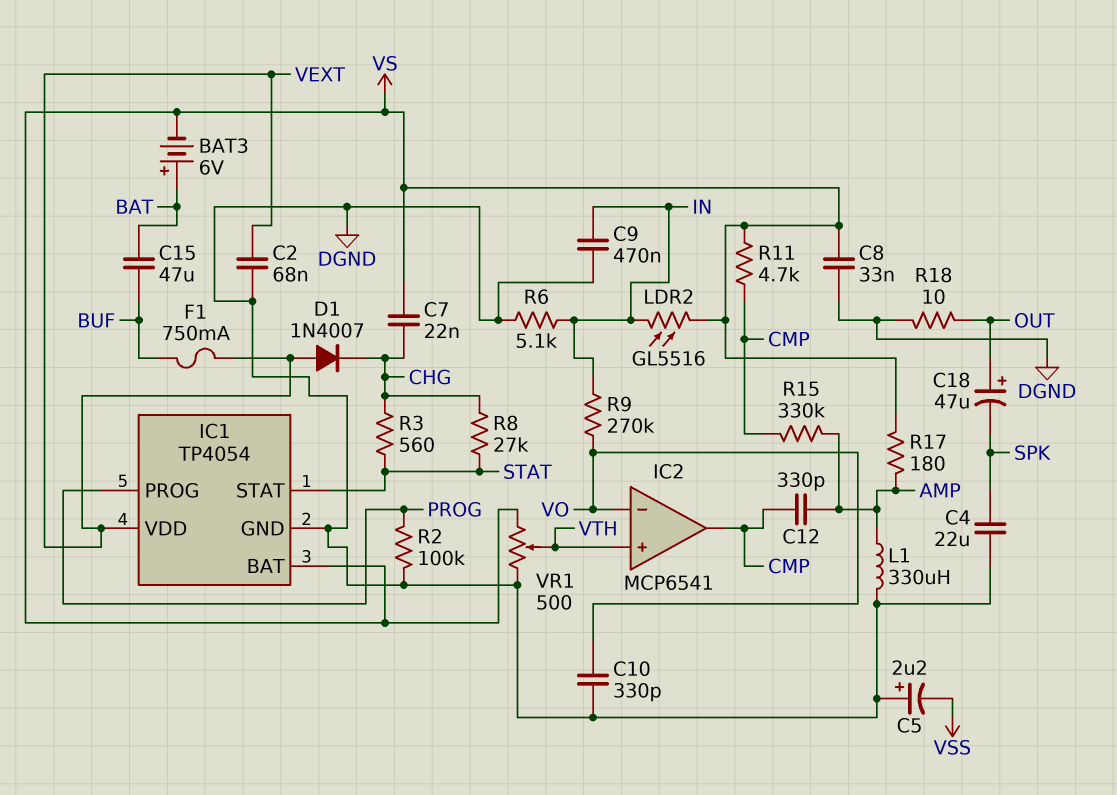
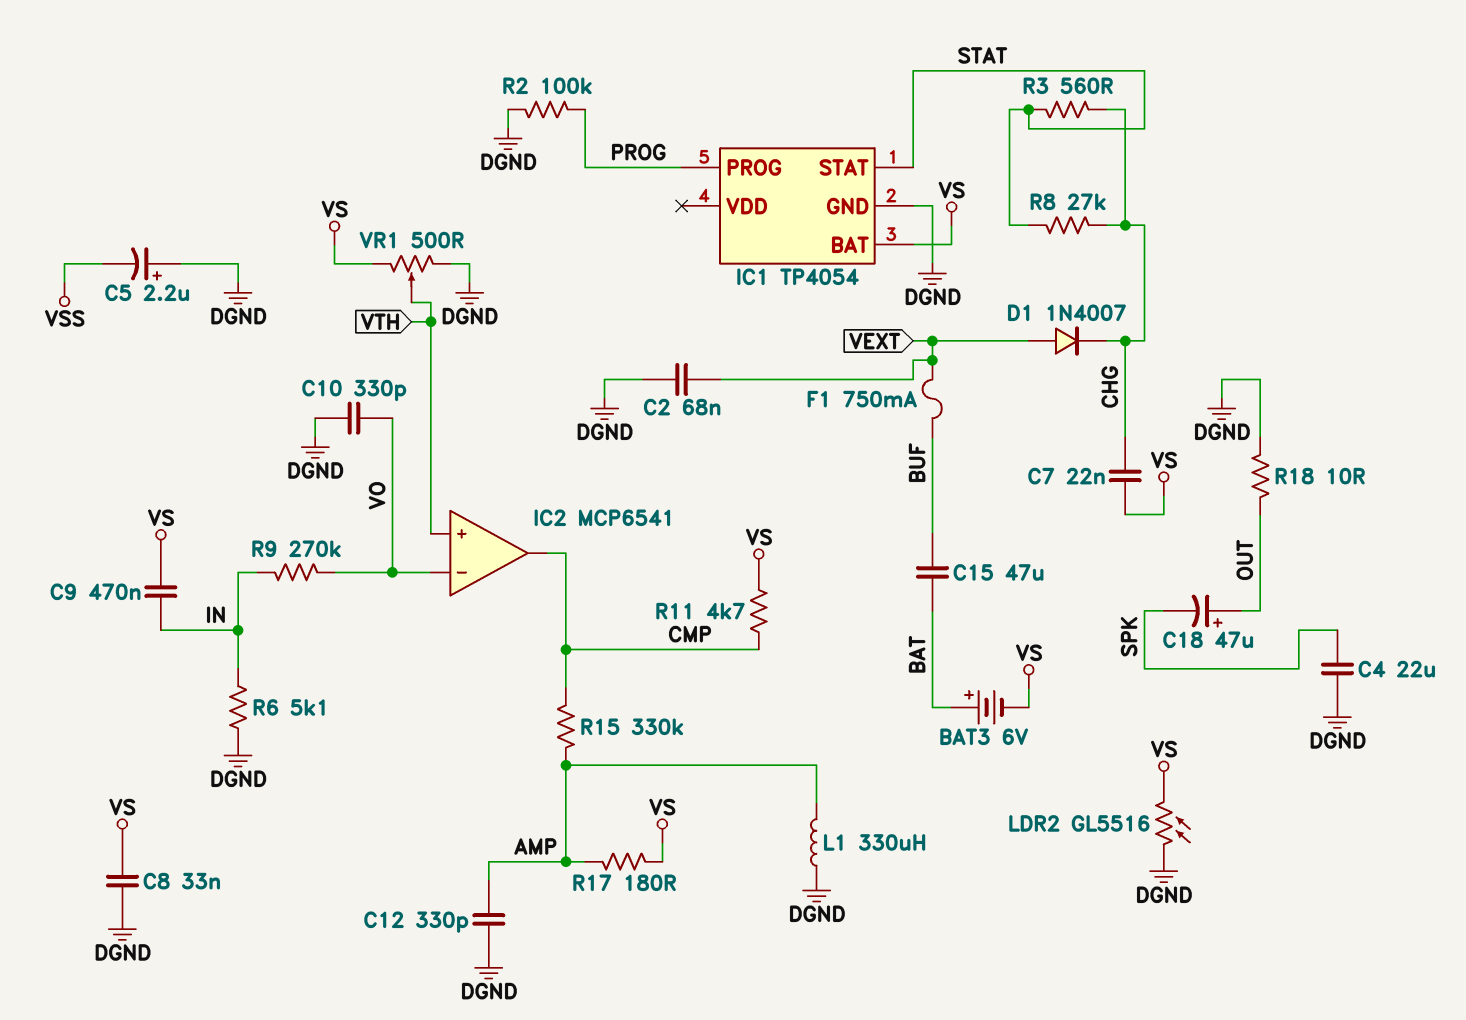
C9: 470nF (DGND, IN) -> 470nF (IN, VS)
C12: 330pF (AMP, CMP) -> 330pF (AMP, DGND)
IC1 pin VDD: VEXT -> none
LDR2: GL5516 (IN, VS) -> GL5516 (DGND, VS)

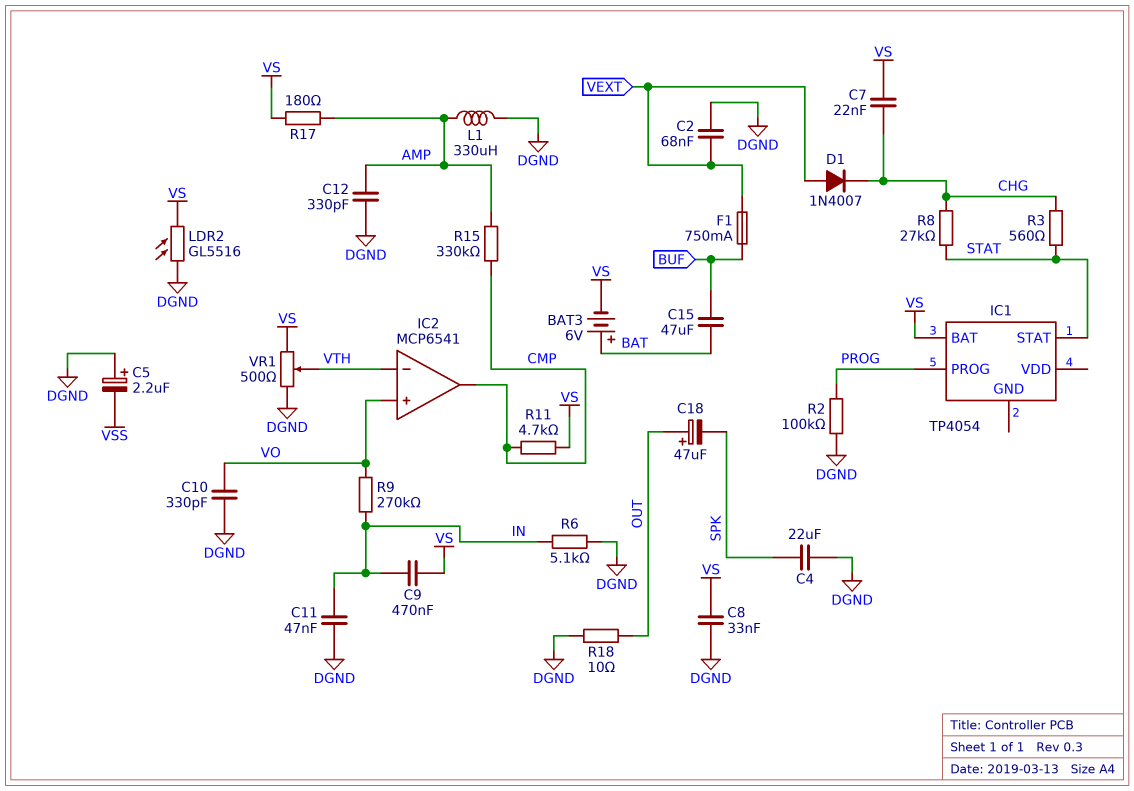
C11: none -> 47nF (DGND, IN)
IC1 pin GND: DGND -> none
IC2 pin in+: VTH -> VO
IC2 pin in-: VO -> VTH

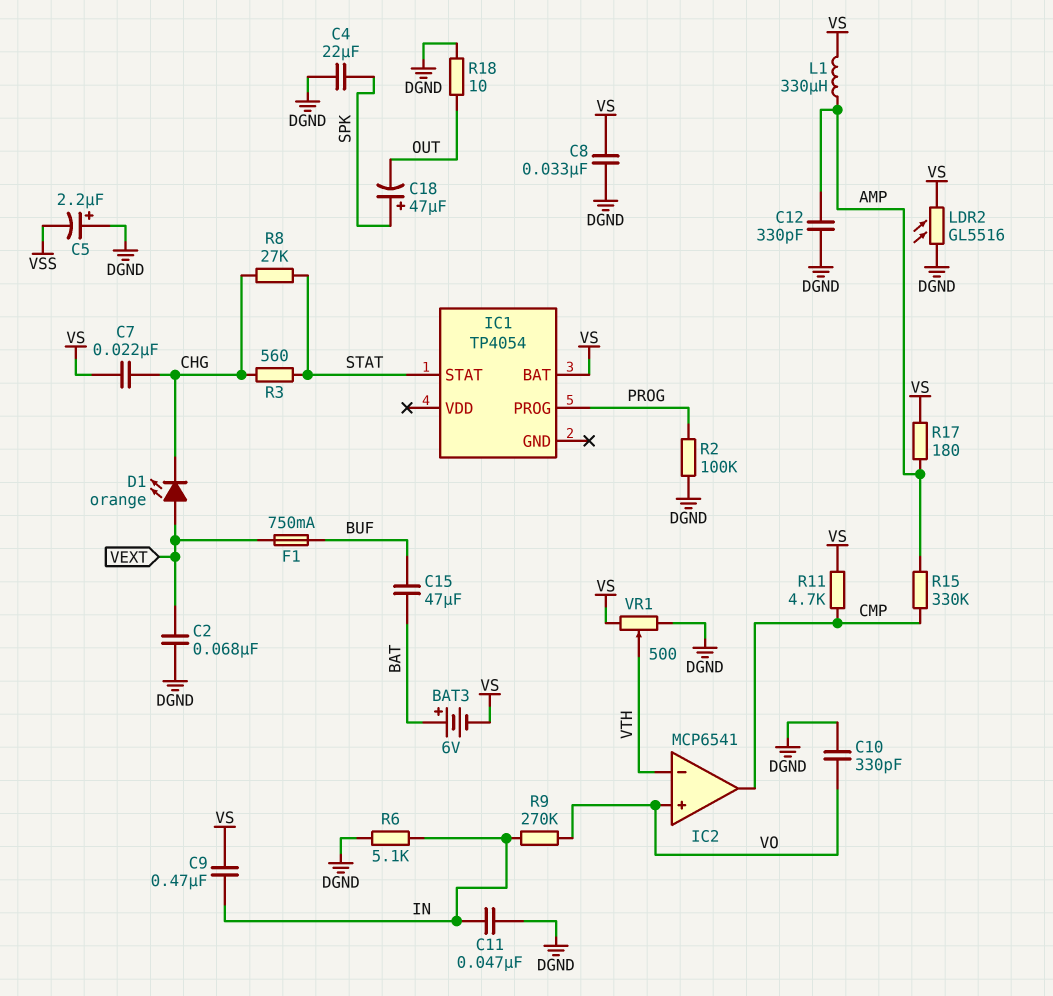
C18: 47uF (plus OUT, minus SPK) -> 47uF (plus SPK, minus OUT)
D1: diode 1N4007 (A VEXT, K CHG) -> LED orange (A VEXT, K CHG)
L1: 330uH (AMP, DGND) -> 330uH (AMP, VS)

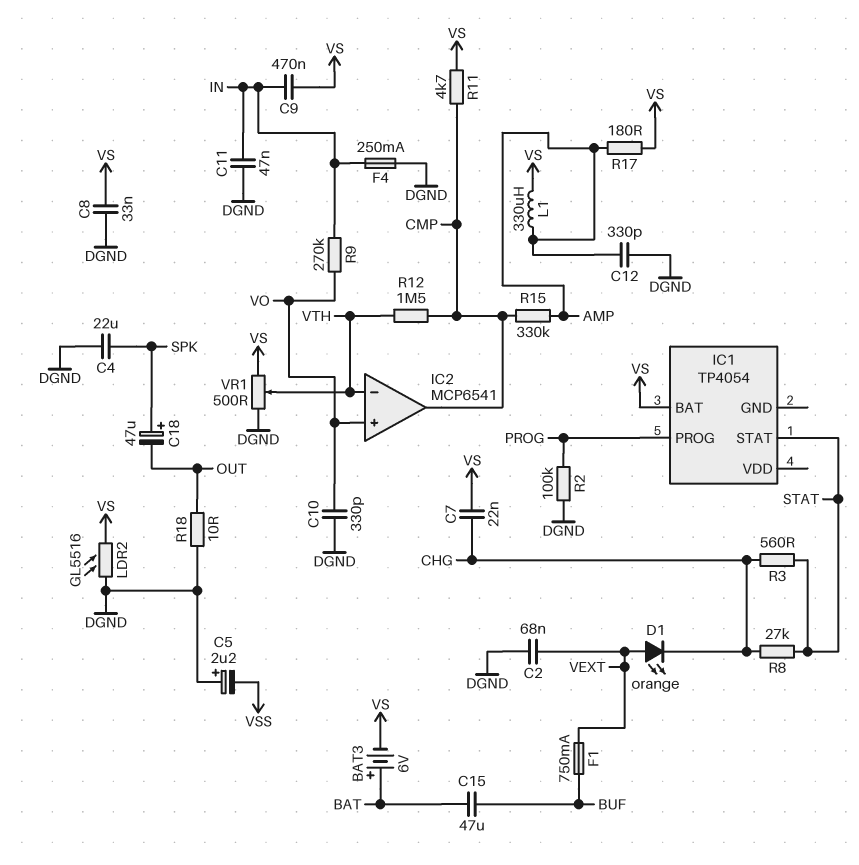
F4: none -> 250mA (DGND, IN)
R6: 5.1k (DGND, IN) -> none
R12: none -> 1.5M (CMP, VTH)

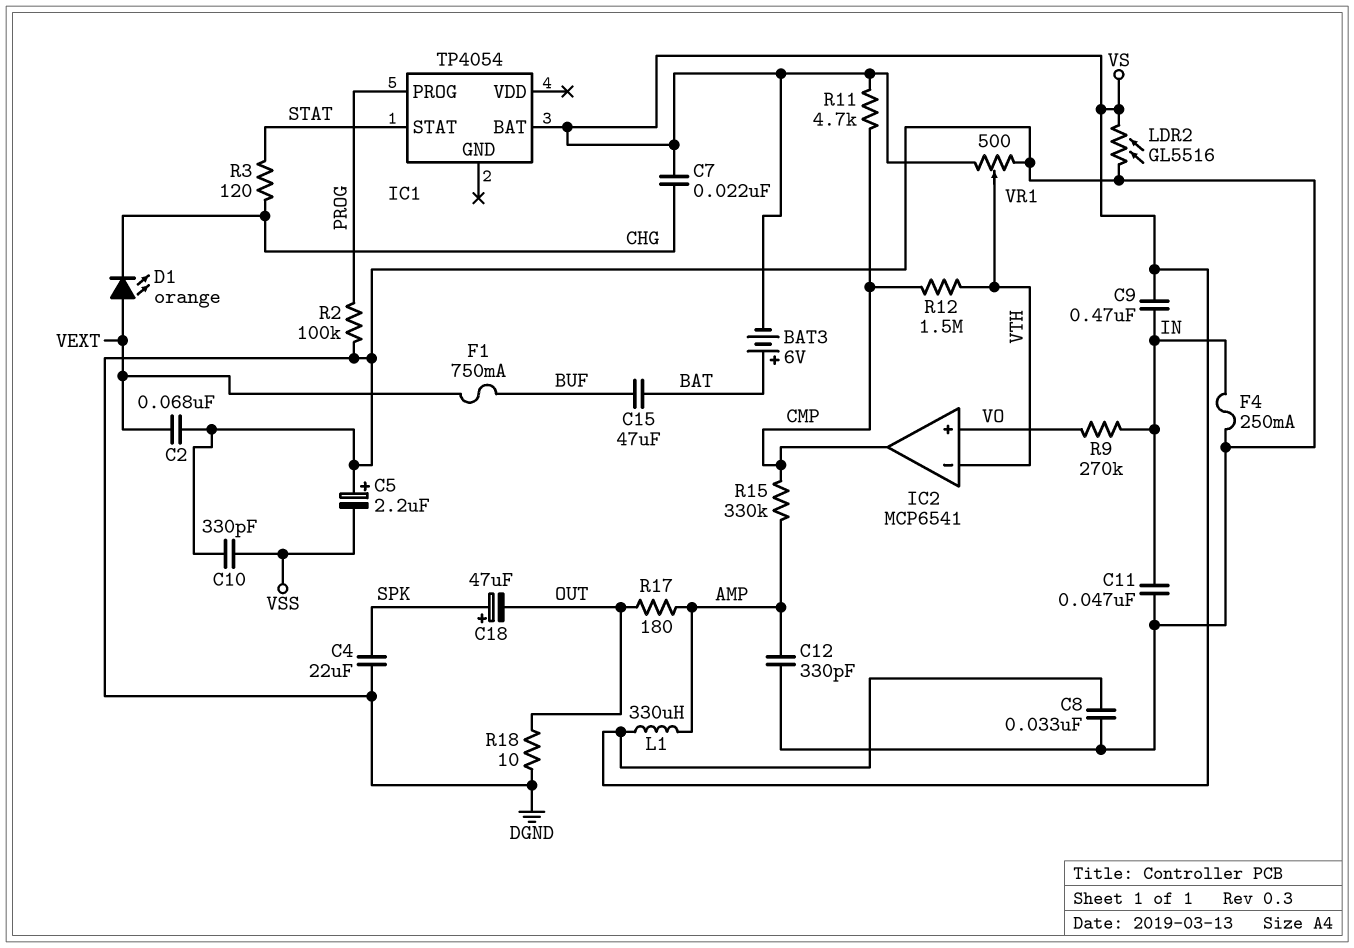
C10: 330pF (DGND, VO) -> 330pF (DGND, VSS)
R3: 560 (CHG, STAT) -> 120 (CHG, STAT)
R8: 27k (CHG, STAT) -> none
R17: 180 (AMP, VS) -> 180 (AMP, OUT)

